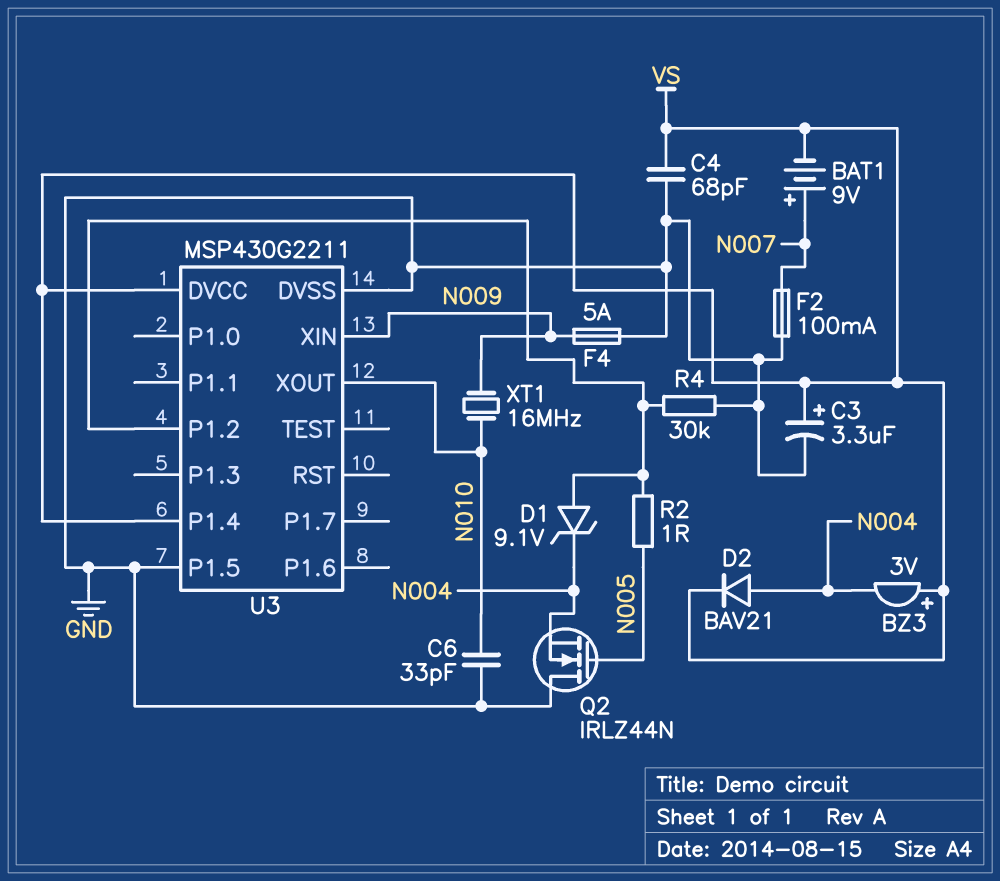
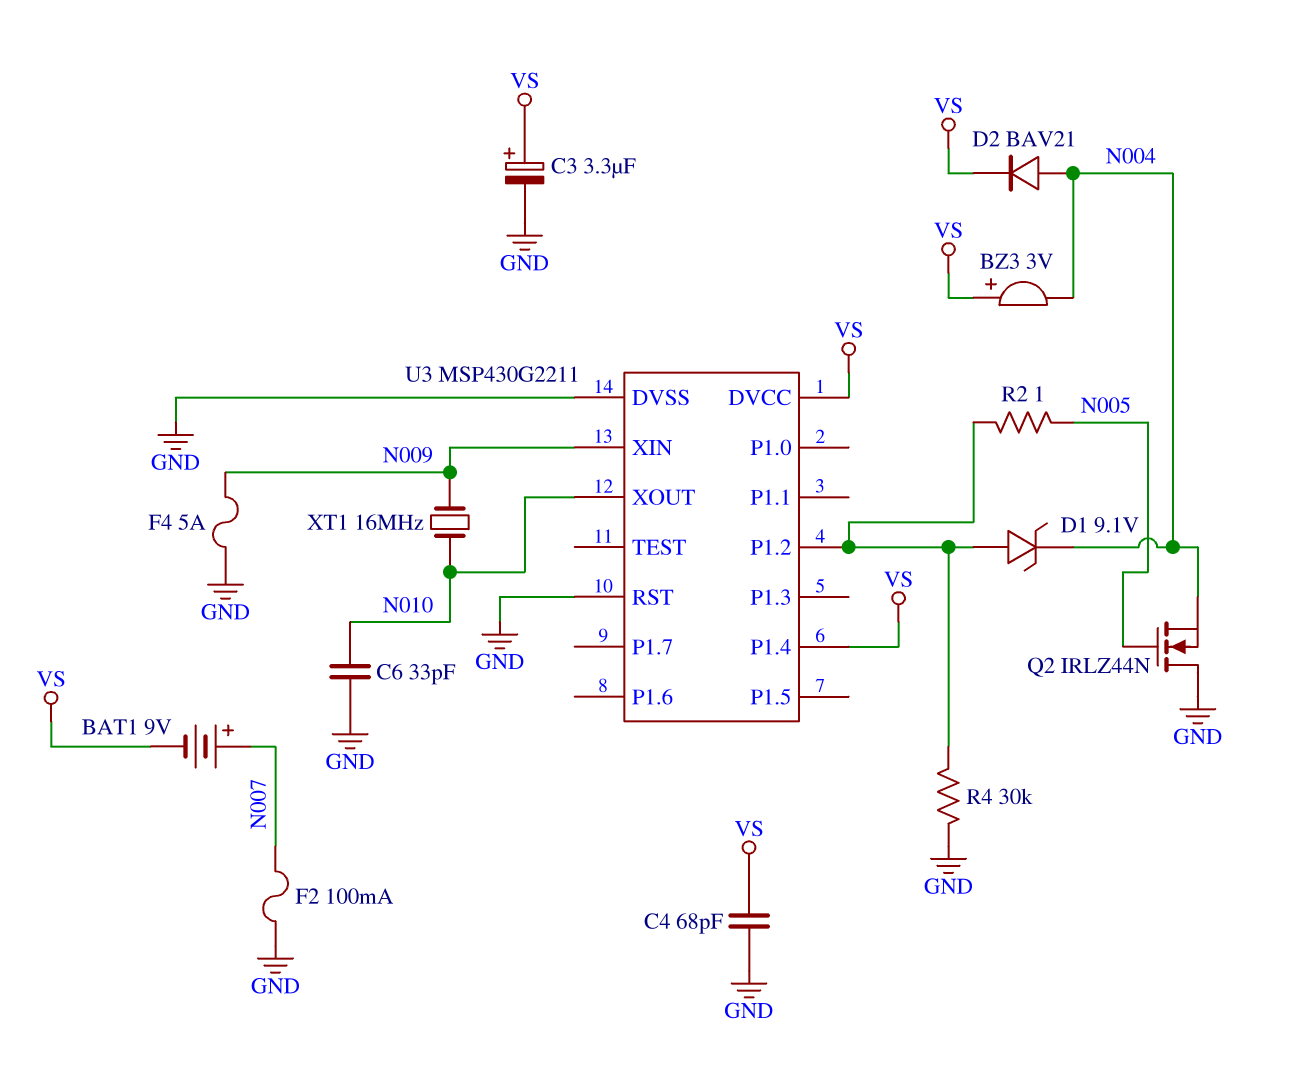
U3 pin P1.5: GND -> none
U3 pin RST: none -> GND

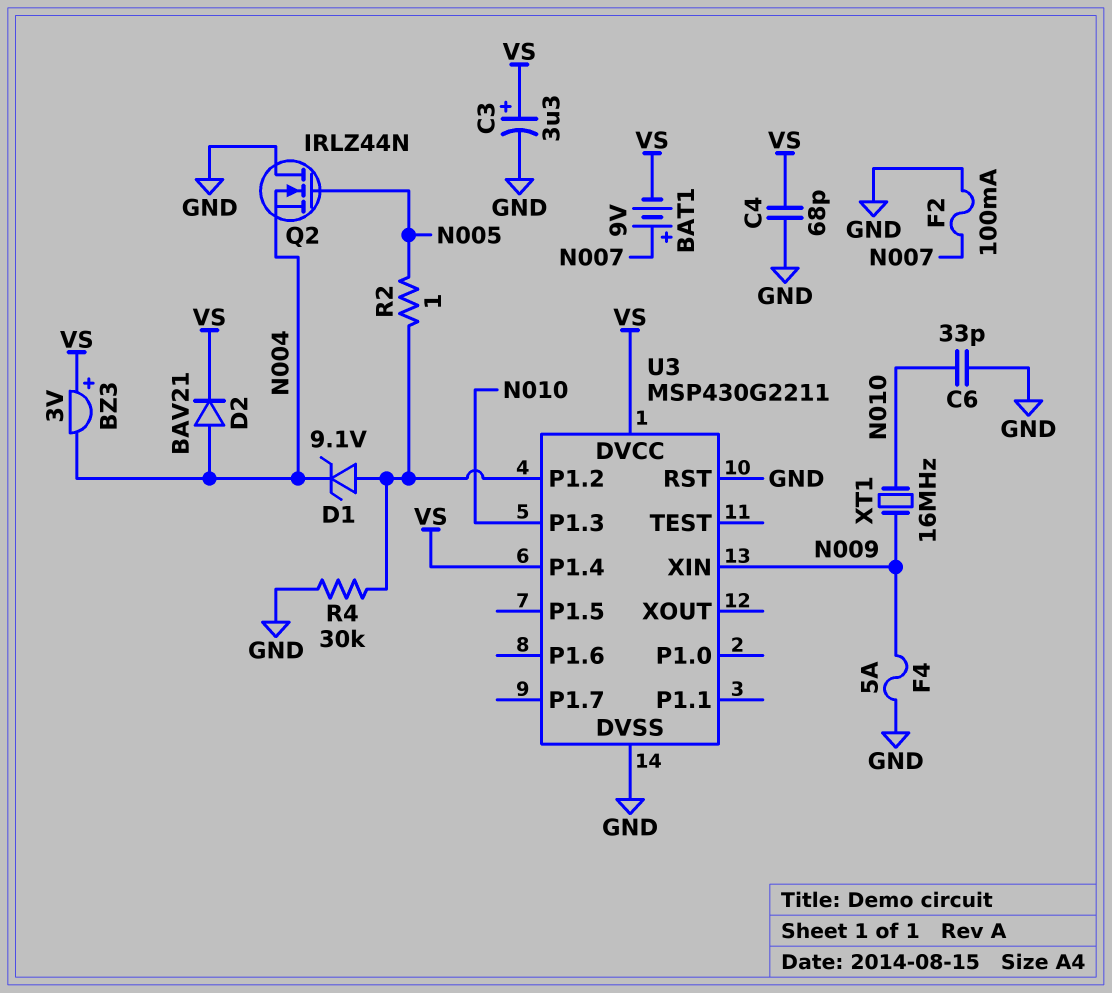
U3 pin P1.3: none -> N010
U3 pin XOUT: N010 -> none

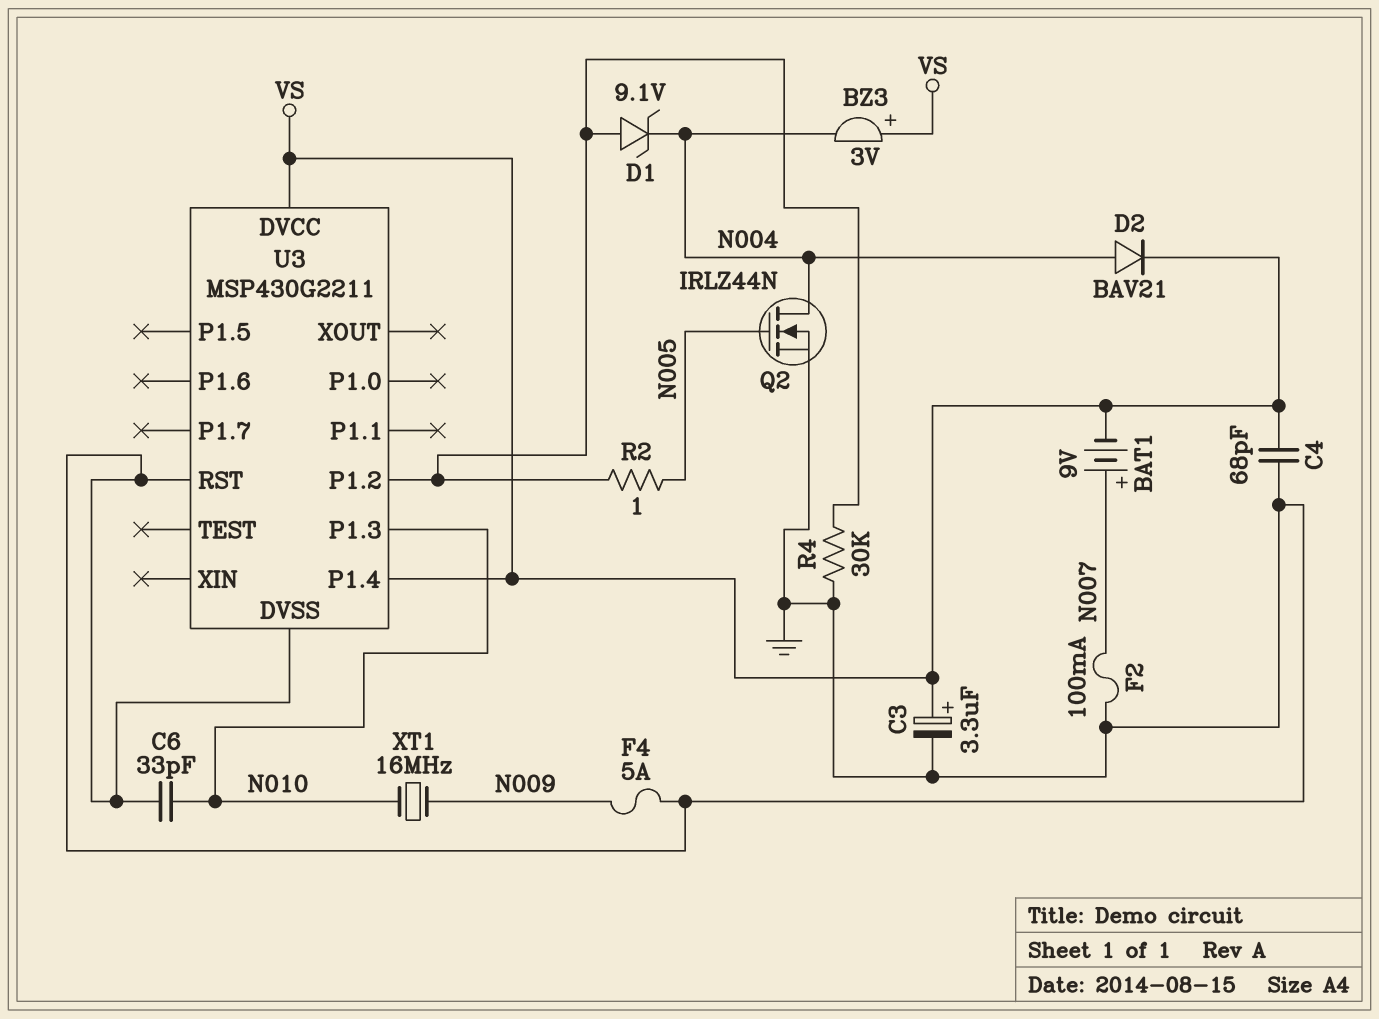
Q2: NMOS IRLZ44N (G N005, D GND, S N004) -> NMOS IRLZ44N (G N005, D N004, S GND)
U3 pin XIN: N009 -> none

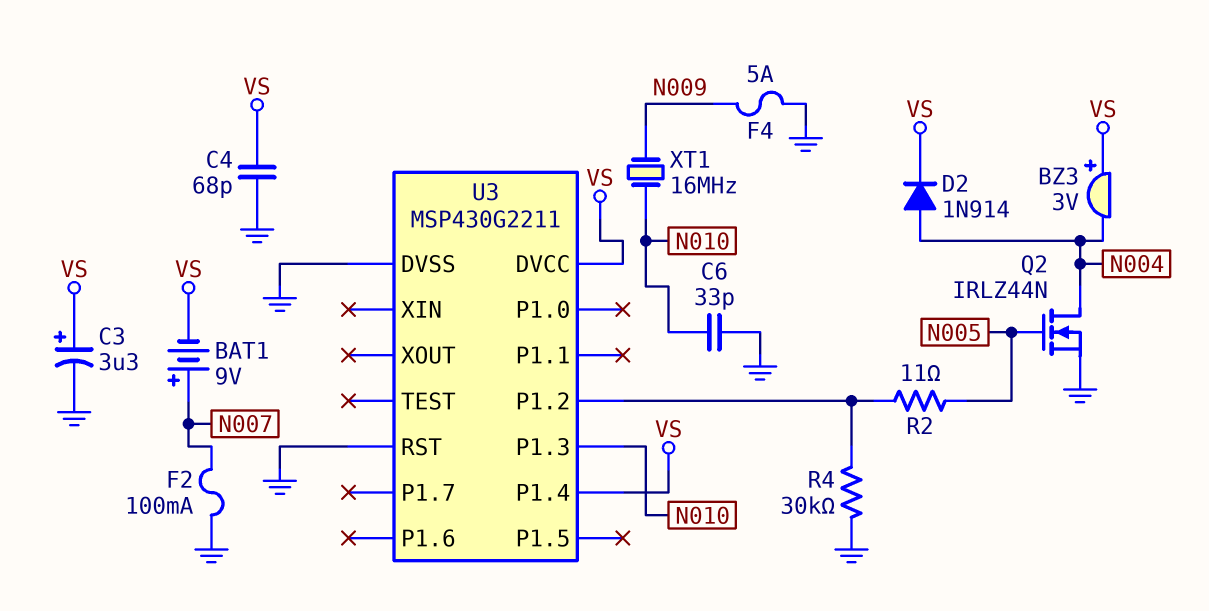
D1: zener 9.1V (A U3/P1.2, K N004) -> none
D2: diode BAV21 (A N004, K VS) -> diode 1N914 (A N004, K VS)
R2: 1 (N005, U3/P1.2) -> 11 (N005, U3/P1.2)

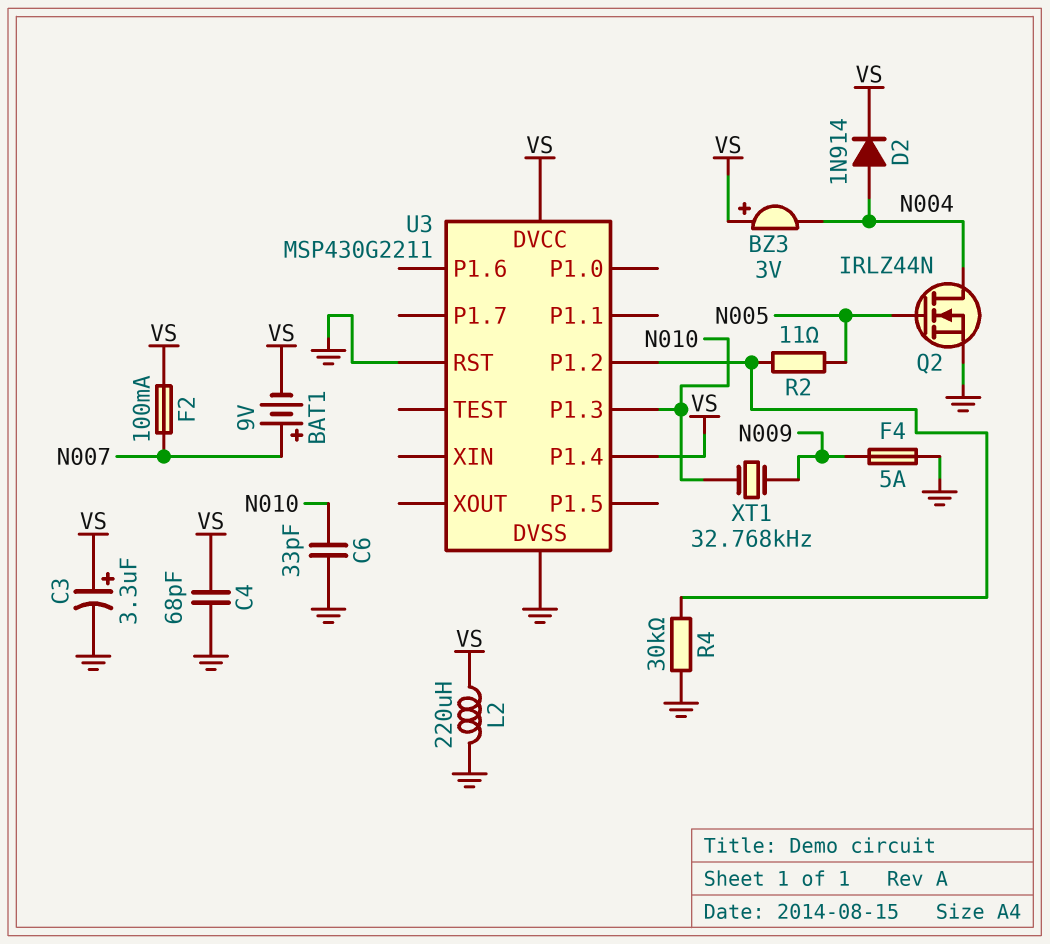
F2: 100mA (GND, N007) -> 100mA (N007, VS)
L2: none -> 220uH (GND, VS)
XT1: 16MHz (N009, N010) -> 32.768kHz (N009, N010)

